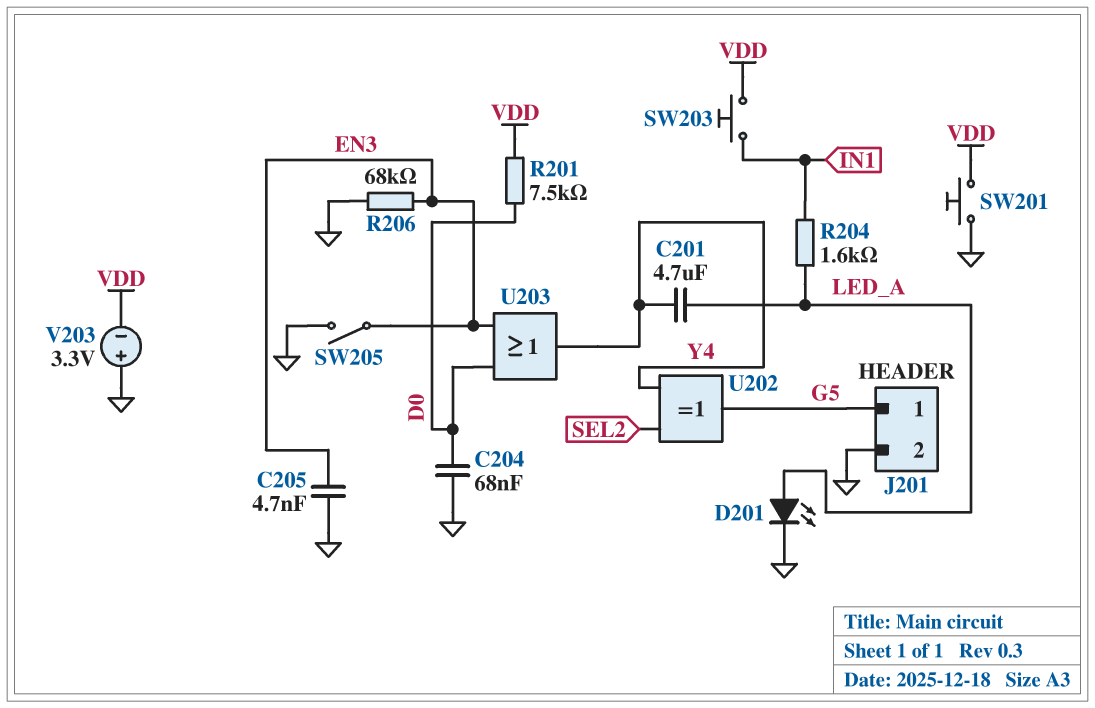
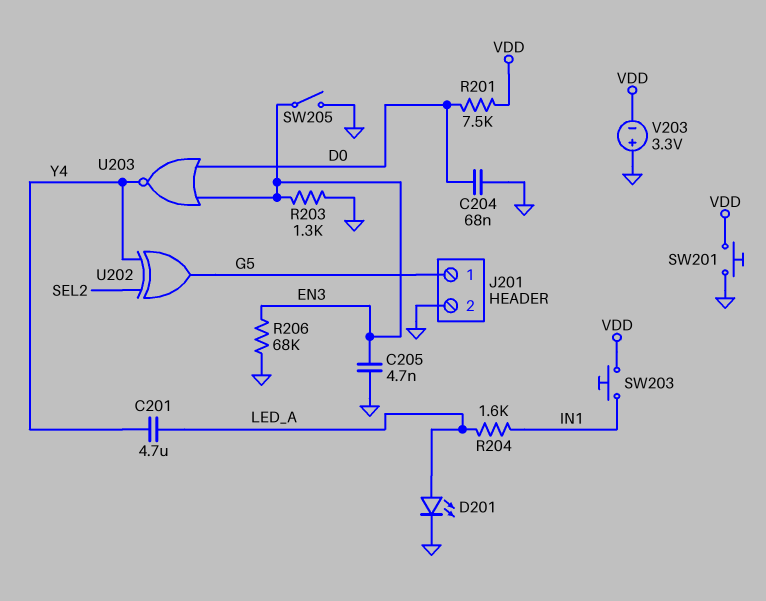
R203: none -> 1.3k (EN3, GND)
U203: OR (in D0, in EN3, out Y4) -> NOR (in D0, in EN3, out Y4)

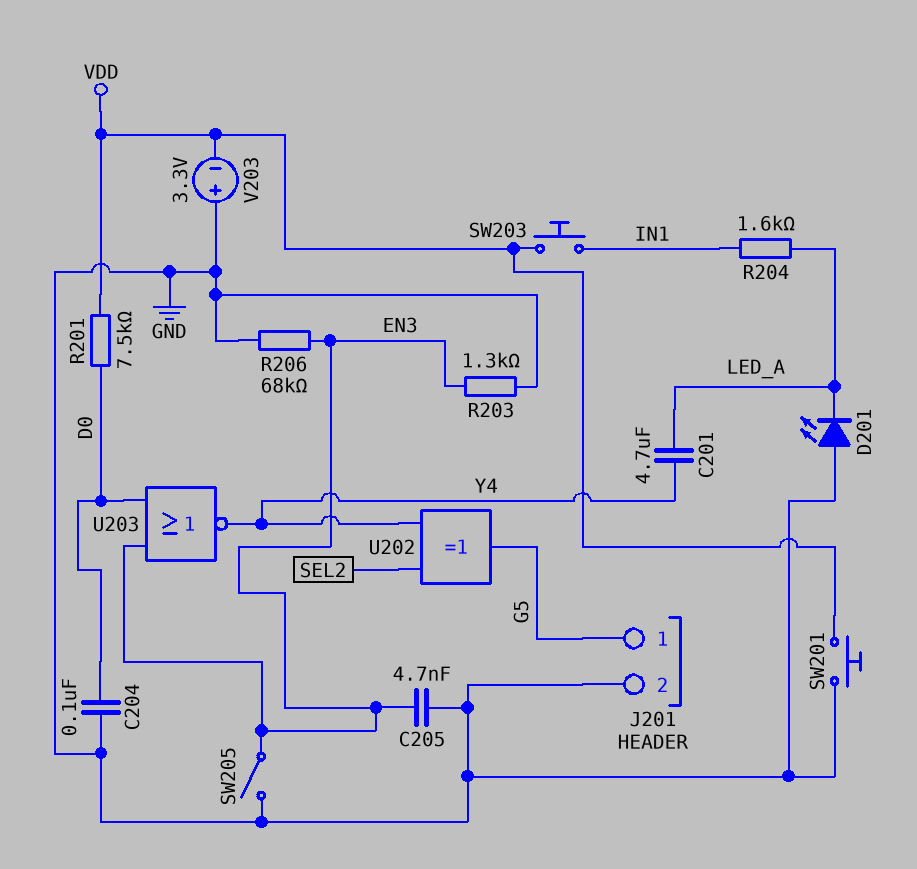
C204: 68nF (D0, GND) -> 100nF (D0, GND)
D201: LED (A LED_A, K GND) -> LED (A GND, K LED_A)

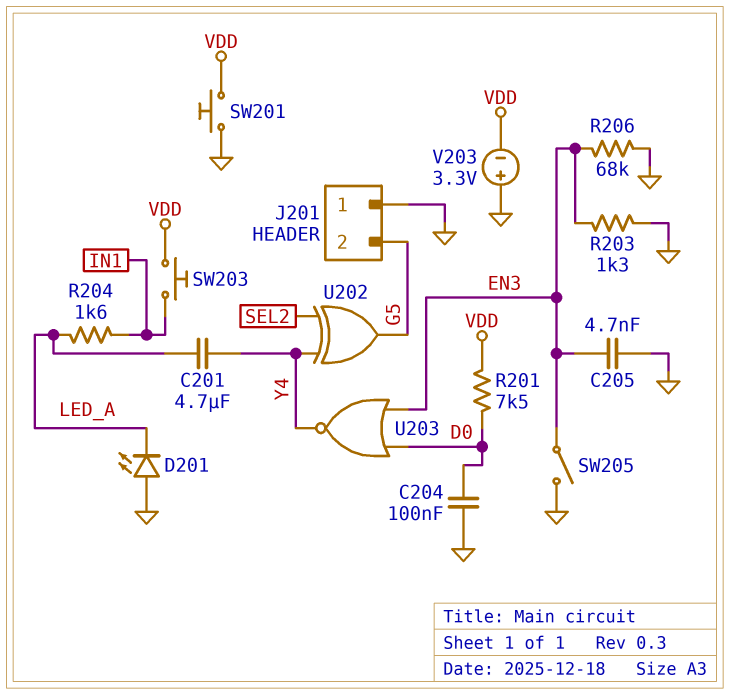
J201 pin 1: G5 -> GND
J201 pin 2: GND -> G5

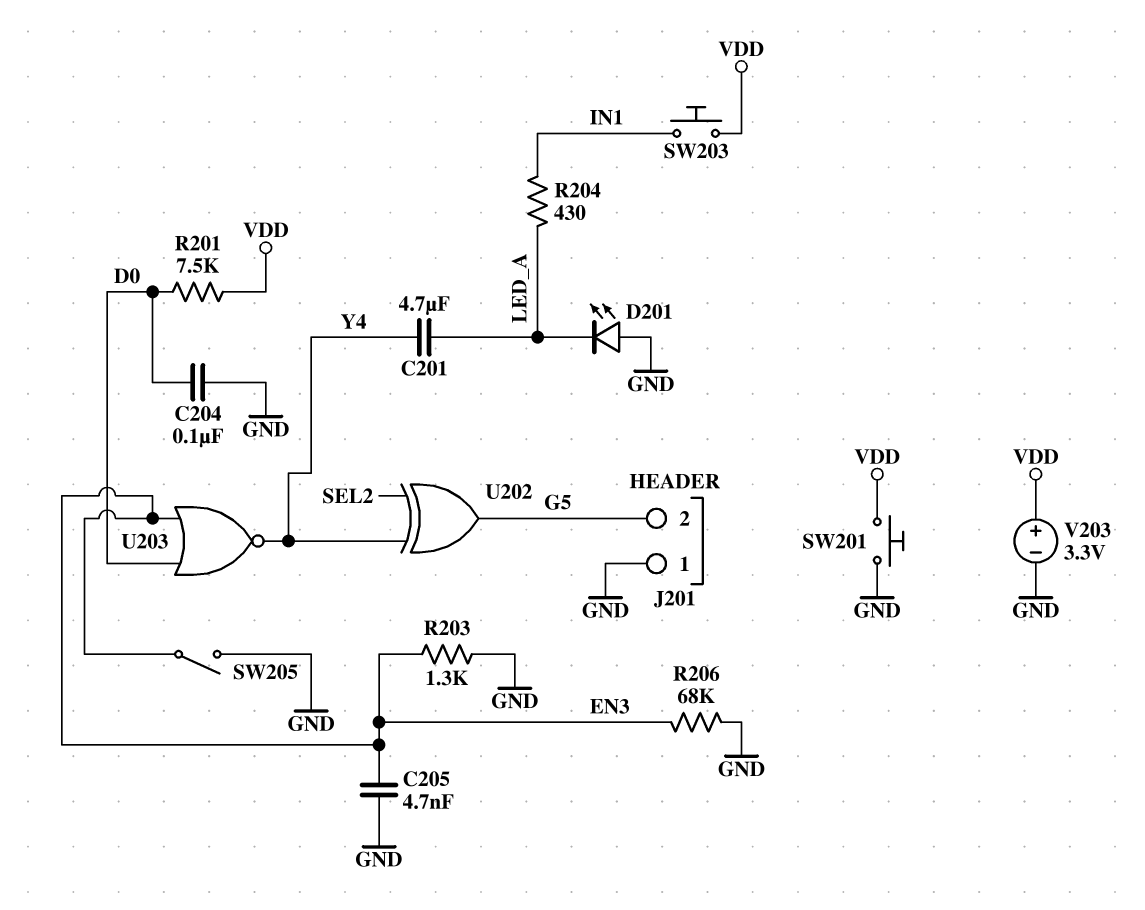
R204: 1.6k (IN1, LED_A) -> 430 (IN1, LED_A)
V203: 3.3V (plus GND, minus VDD) -> 3.3V (plus VDD, minus GND)

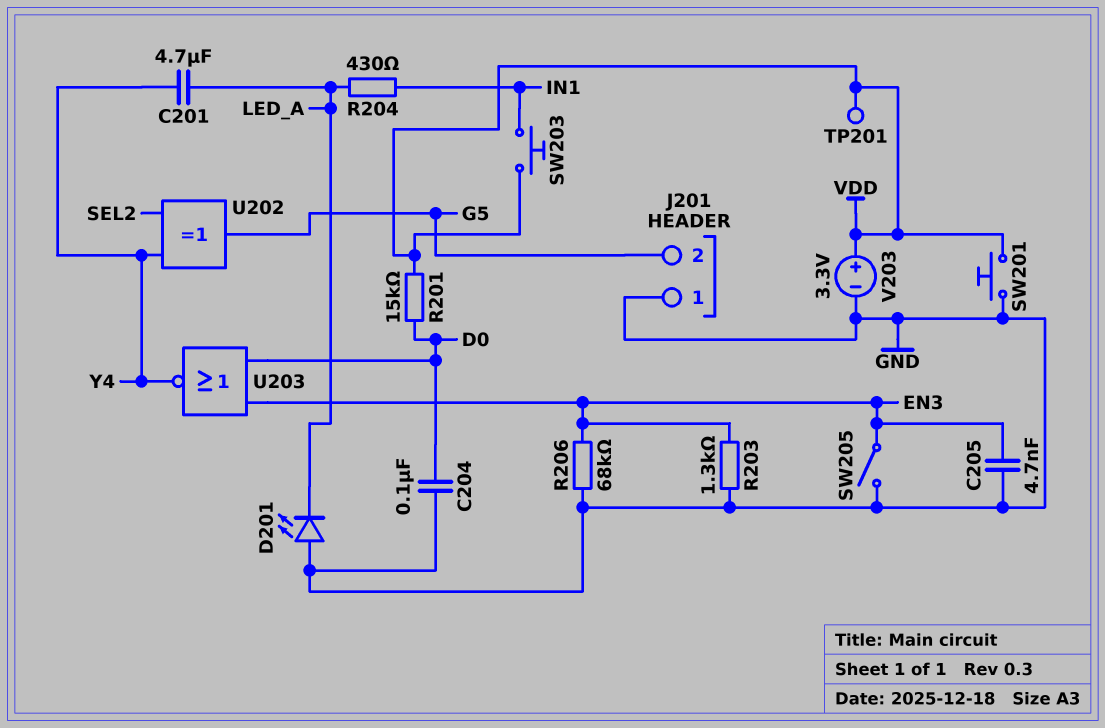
R201: 7.5k (D0, VDD) -> 15k (D0, VDD)
TP201: none -> test point (VDD)

